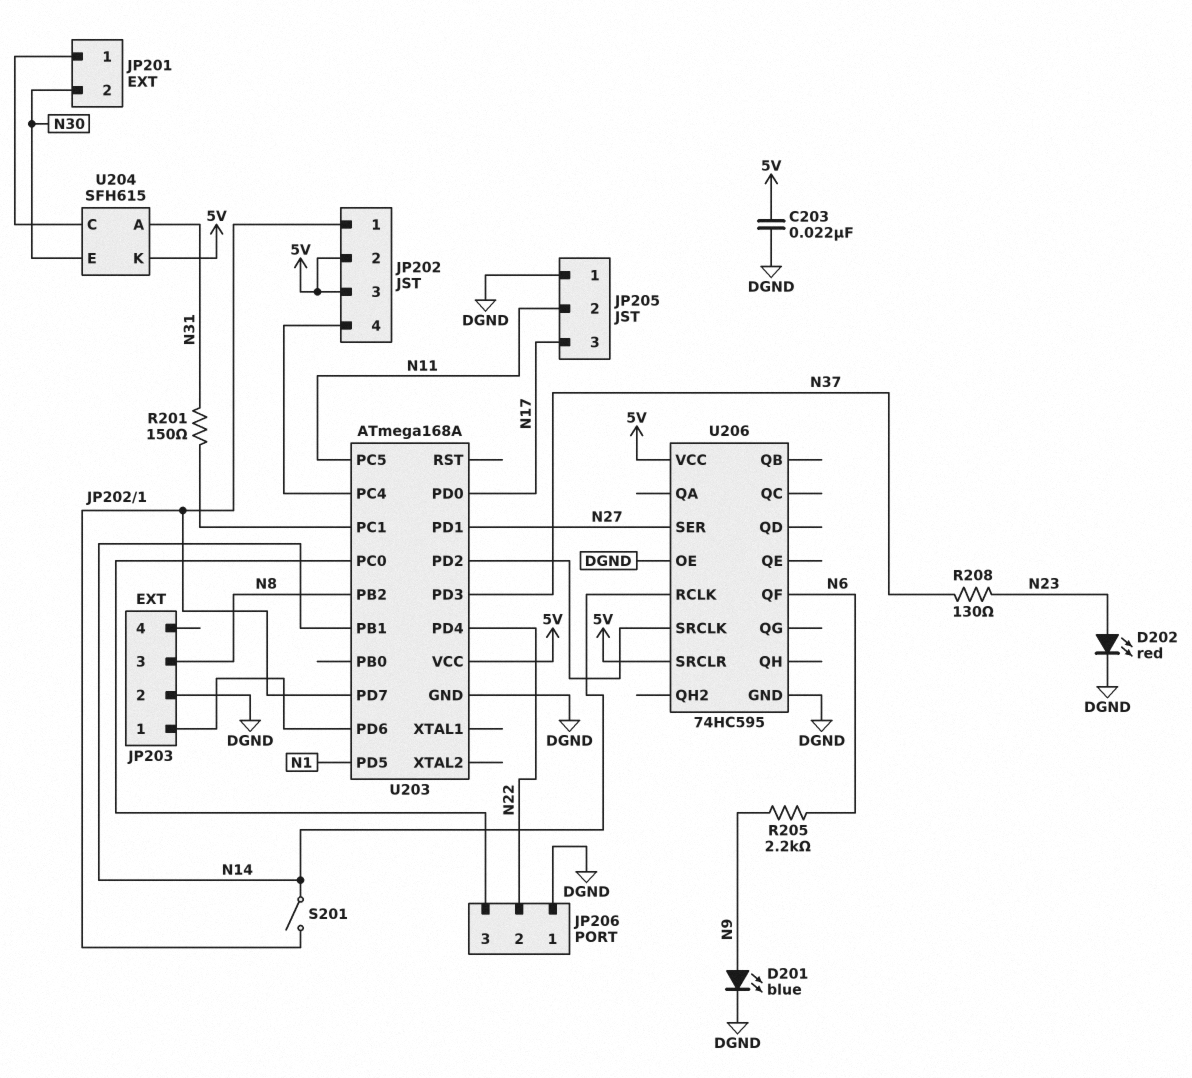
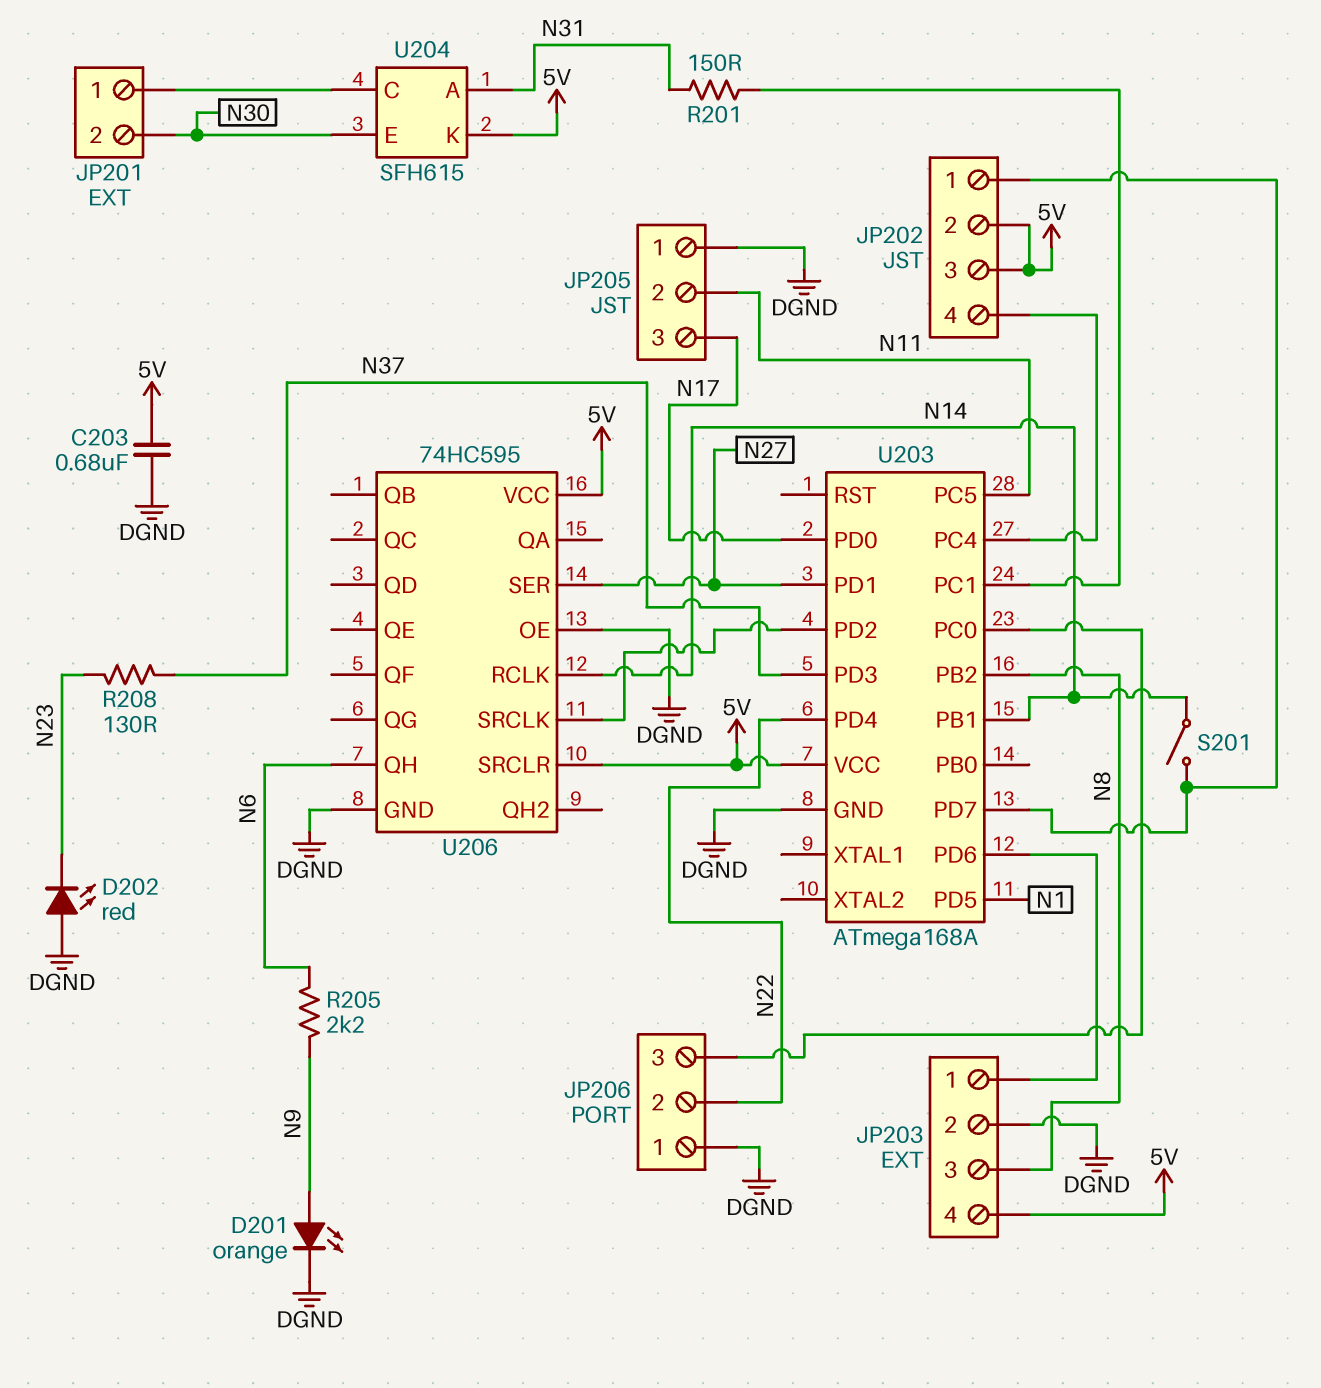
C203: 22nF (5V, DGND) -> 680nF (5V, DGND)
D201: LED blue (A N9, K DGND) -> LED orange (A N9, K DGND)
D202: LED red (A N23, K DGND) -> LED red (A DGND, K N23)
JP203 pin 4: none -> 5V
U206 pin QF: N6 -> none
U206 pin QH: none -> N6

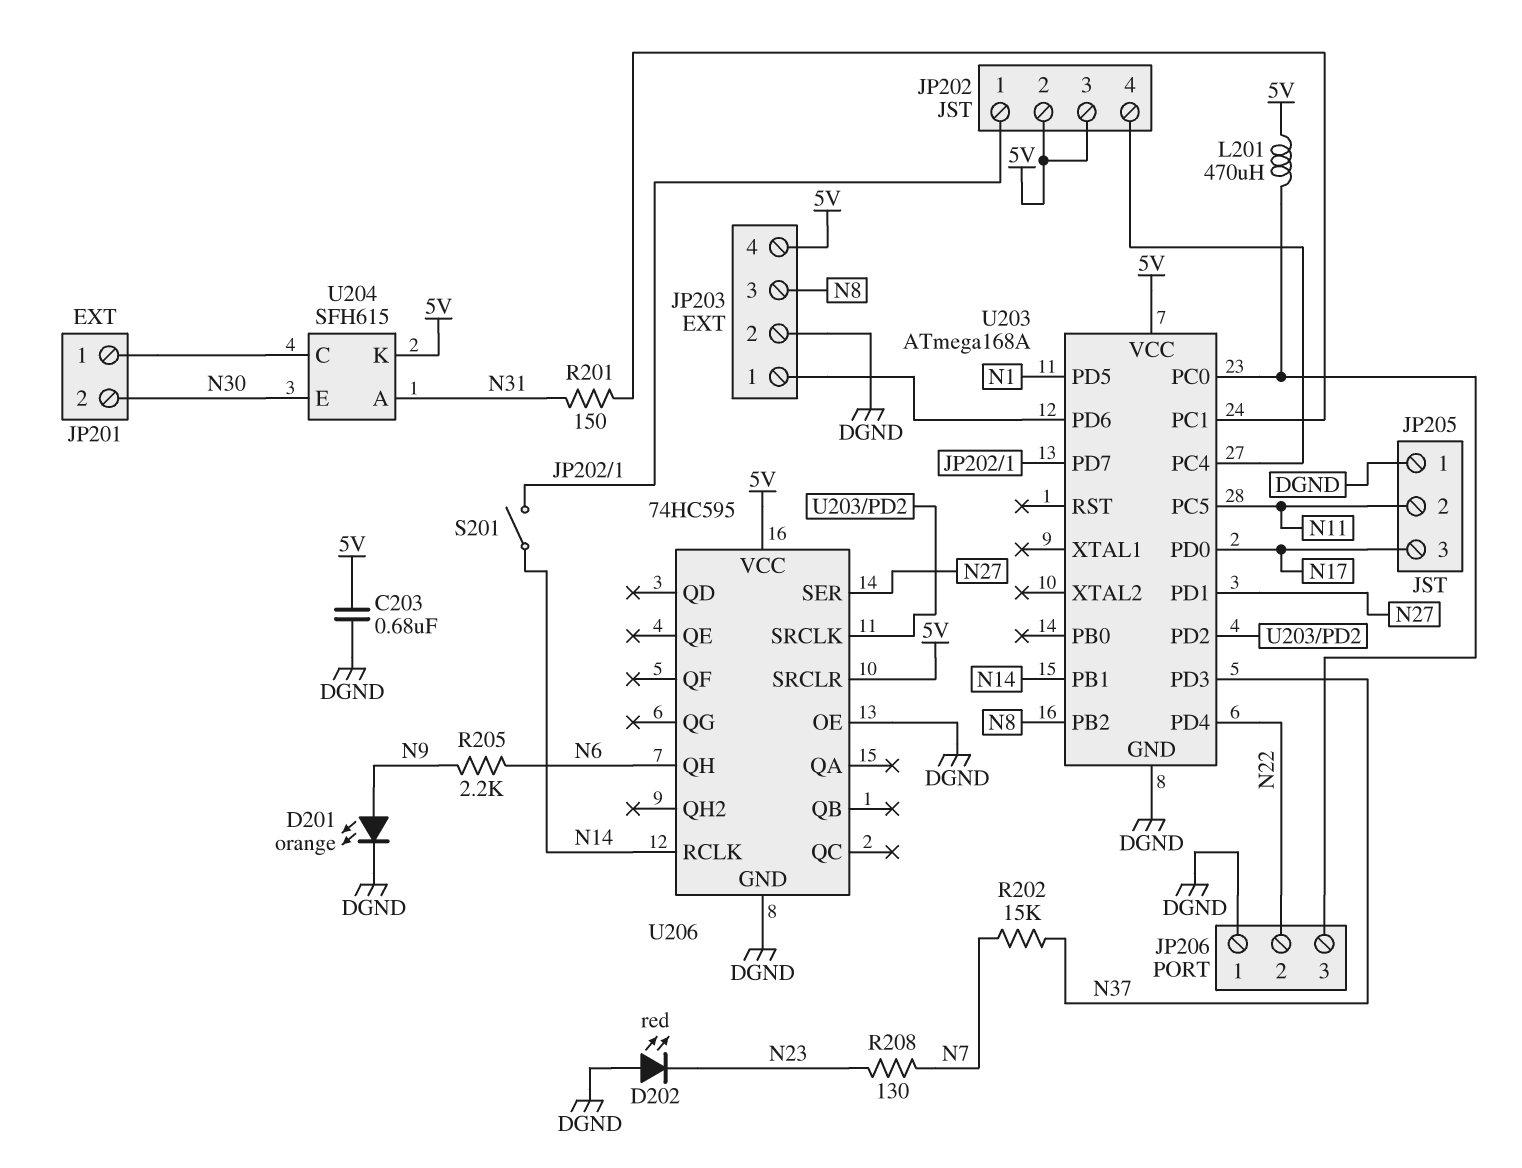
L201: none -> 470uH (5V, JP206/3)
R202: none -> 15k (N7, N37)
R208: 130 (N23, N37) -> 130 (N7, N23)

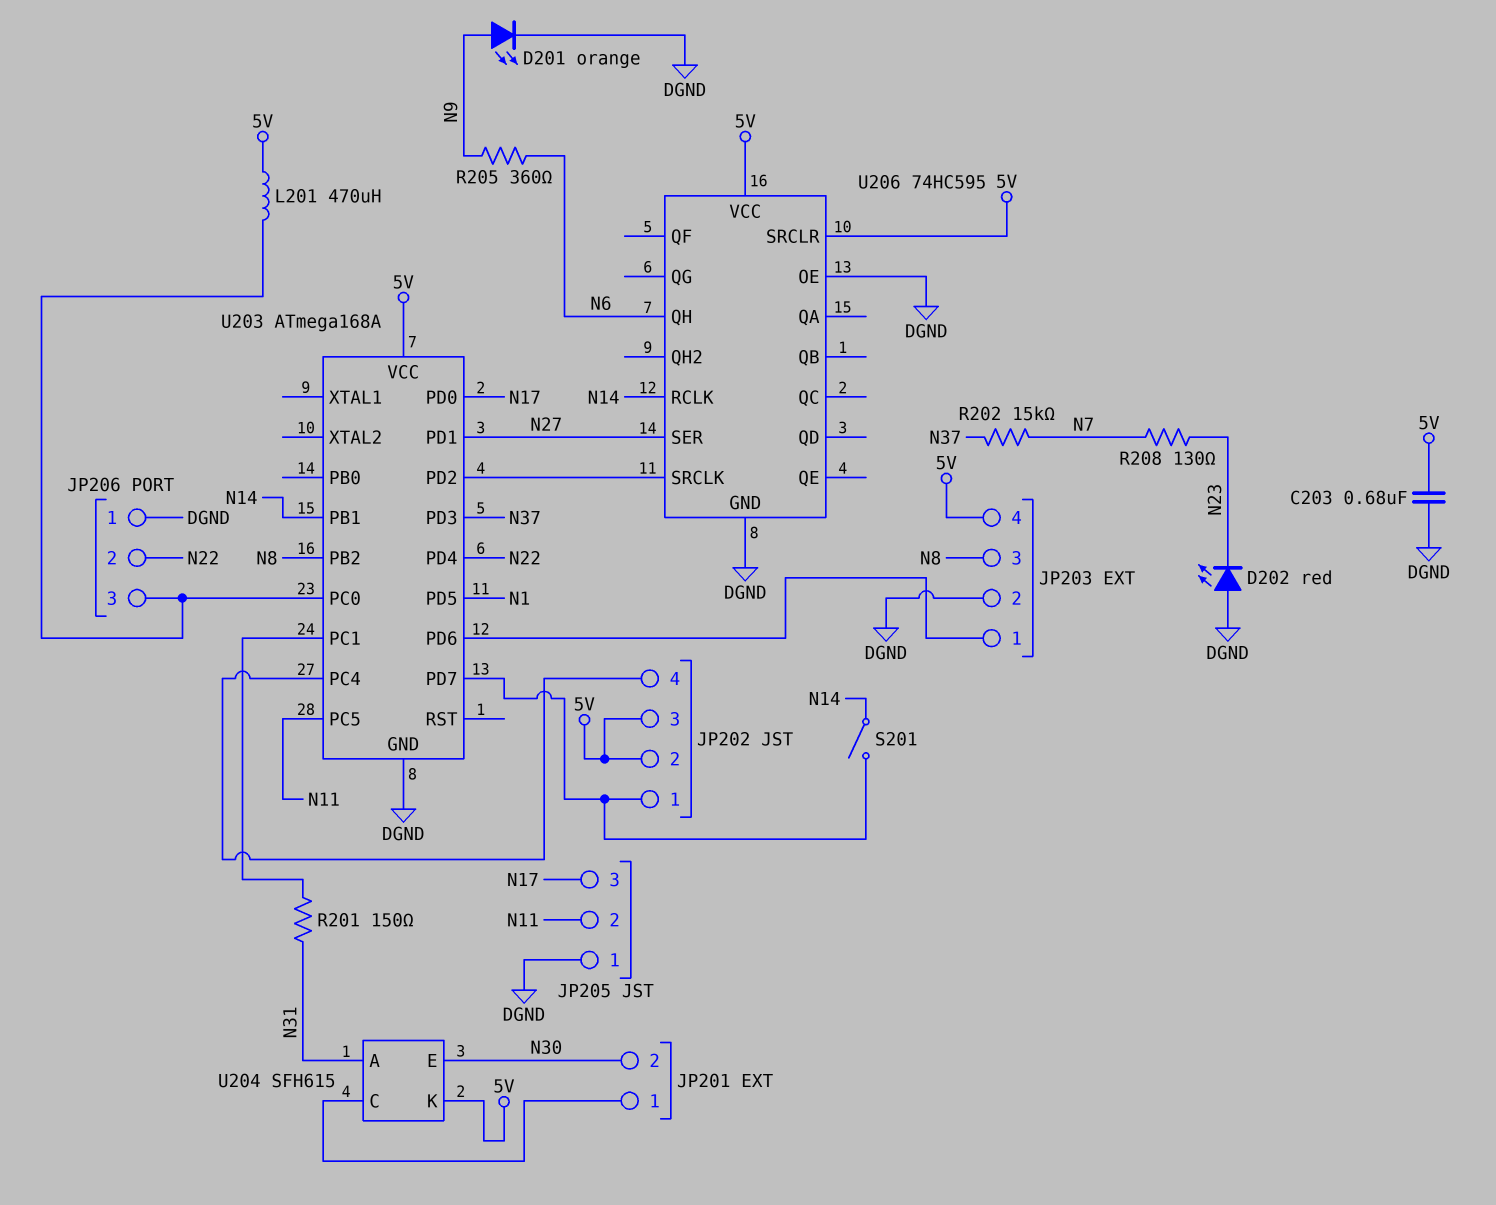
R205: 2.2k (N6, N9) -> 360 (N6, N9)

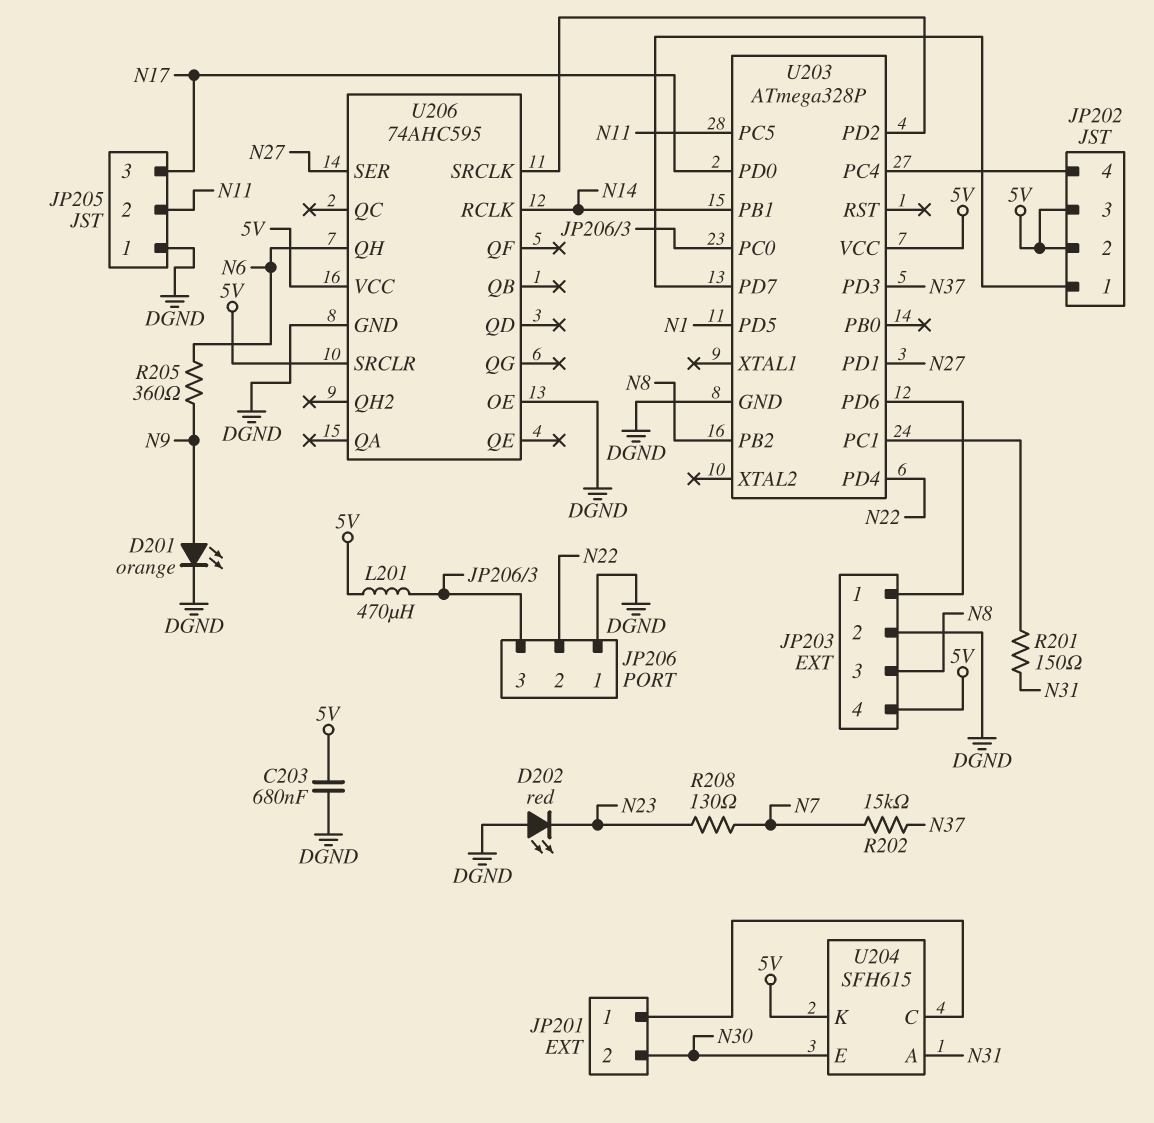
S201: switch (JP202/1, N14) -> none
U203: ATmega168A -> ATmega328P
U206: 74HC595 -> 74AHC595

